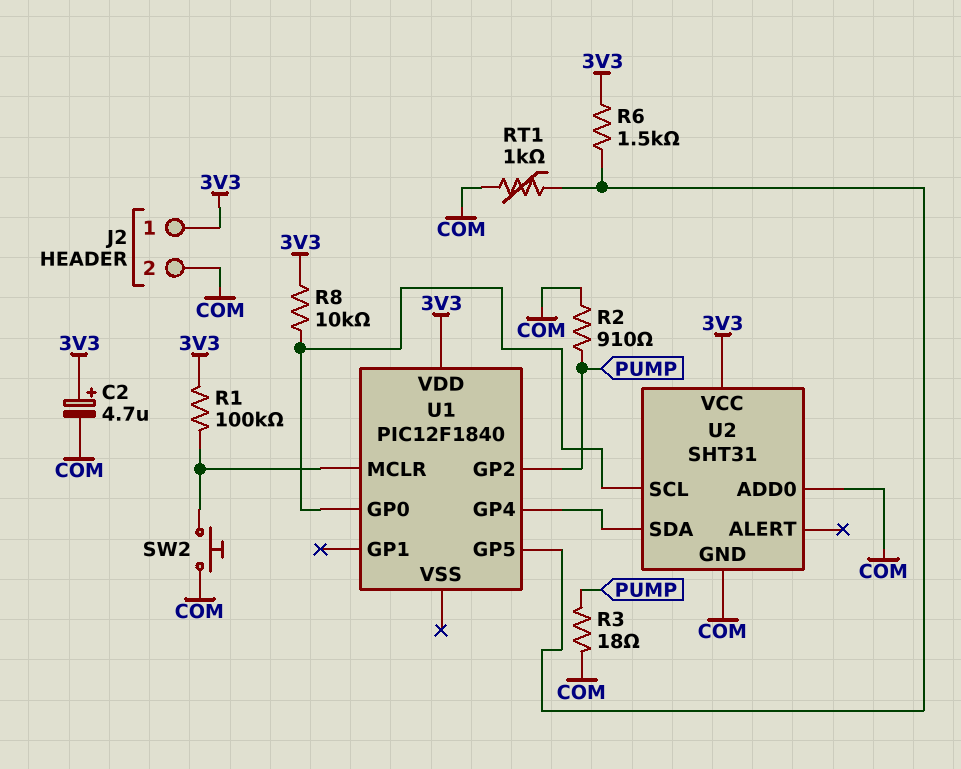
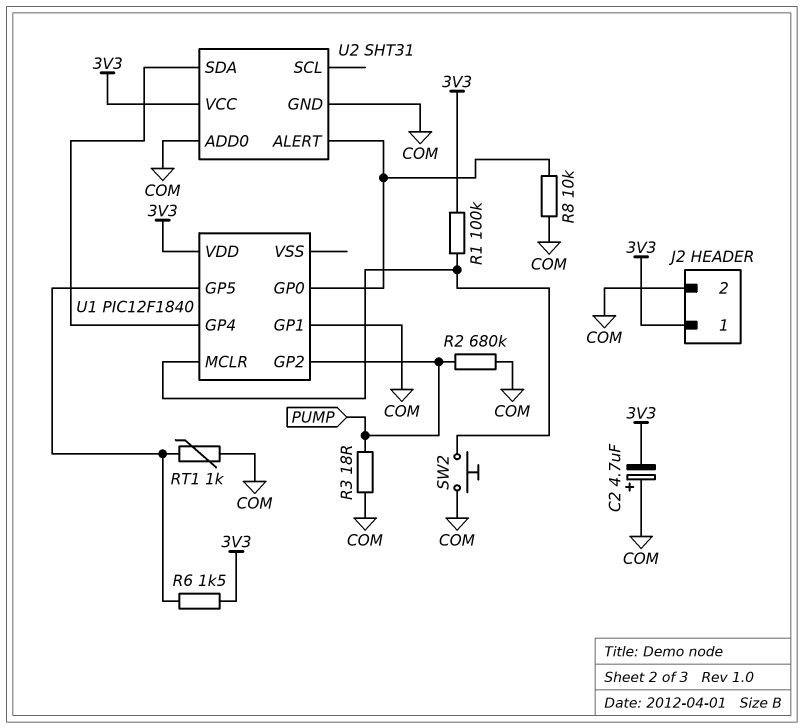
C2: 4.7uF (plus 3V3, minus COM) -> 4.7uF (plus COM, minus 3V3)
R2: 910 (COM, PUMP) -> 680k (COM, PUMP)
R8: 10k (3V3, U1/GP0) -> 10k (COM, U1/GP0)
U1 pin GP1: none -> COM
U2 pin ALERT: none -> U1/GP0
U2 pin SCL: U1/GP0 -> none

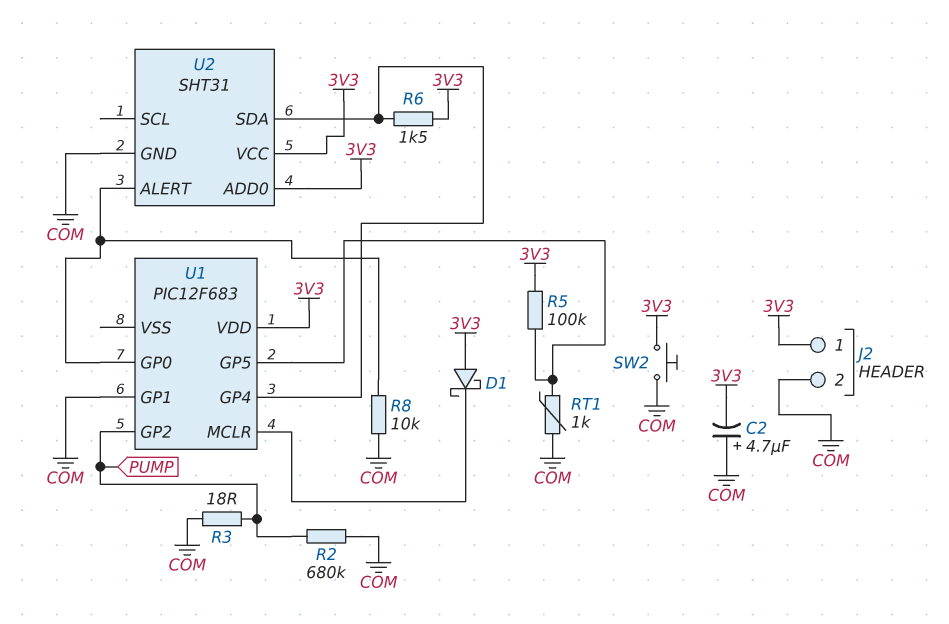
D1: none -> schottky (A 3V3, K U1/MCLR)
R1: 100k (3V3, U1/MCLR) -> none
R5: none -> 100k (3V3, U1/GP5)
R6: 1.5k (3V3, U1/GP5) -> 1.5k (3V3, U1/GP4)
SW2: button (COM, U1/MCLR) -> button (3V3, COM)
U1: PIC12F1840 -> PIC12F683
U2 pin ADD0: COM -> 3V3

